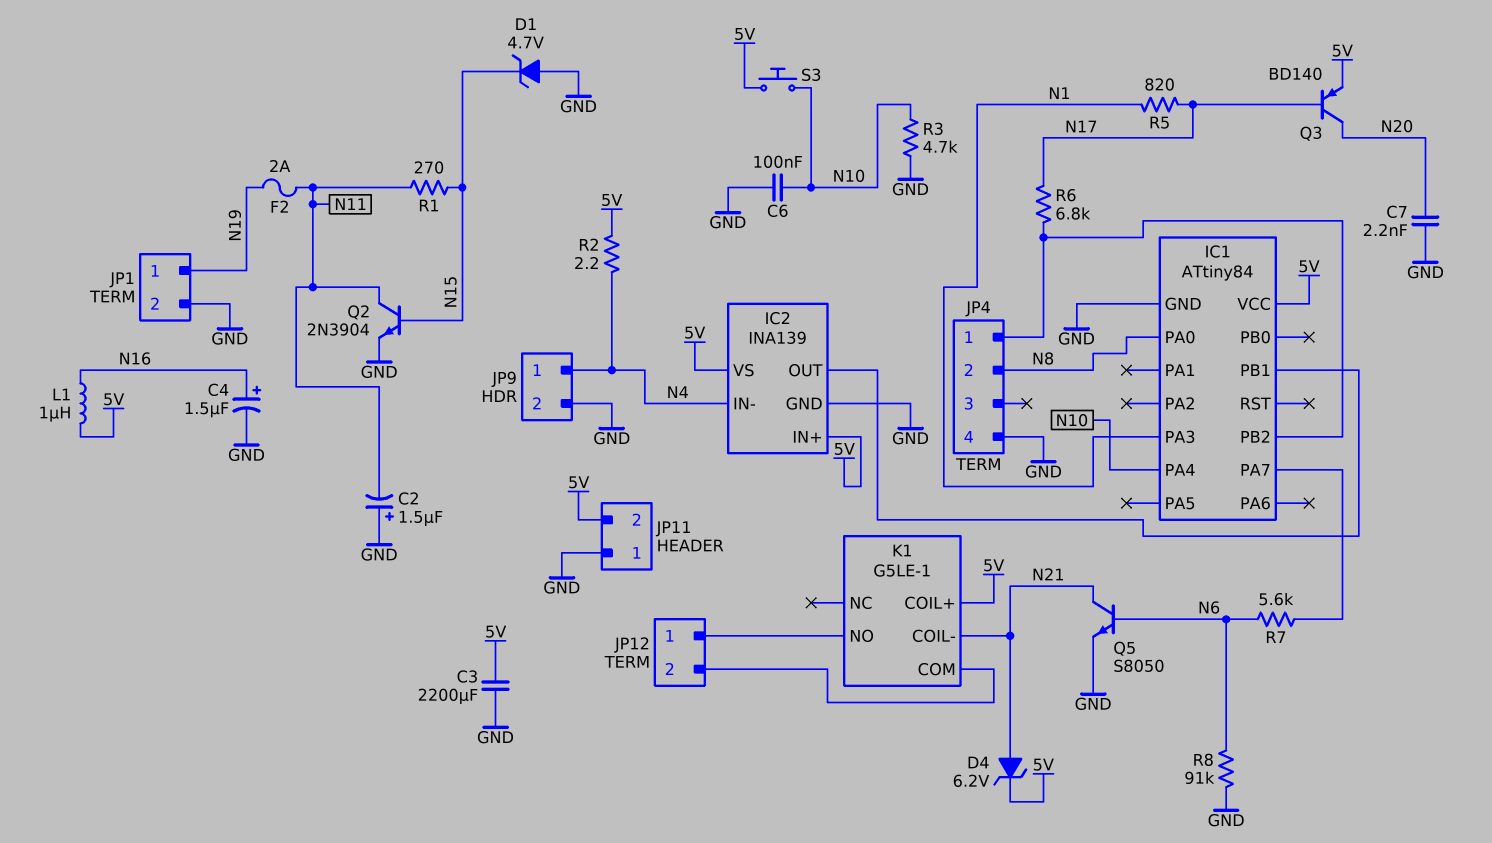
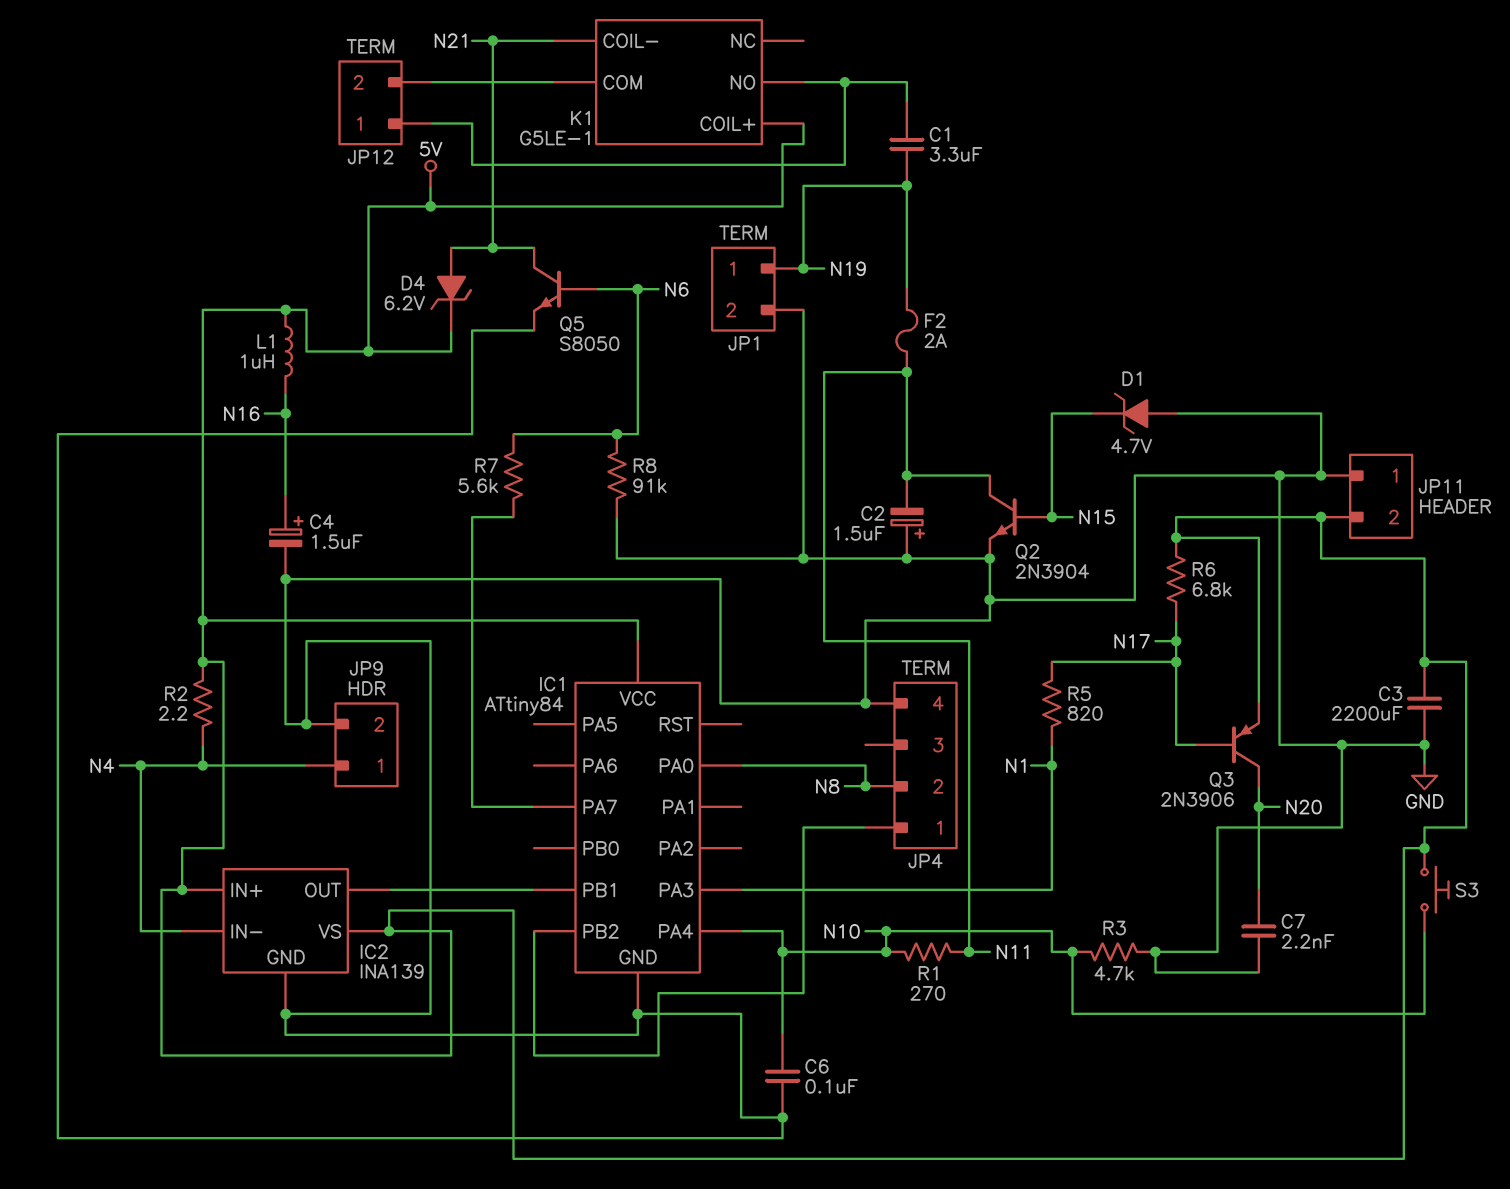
C1: none -> 3.3uF (JP12/1, N19)
Q3: PNP BD140 (B N17, C N20, E 5V) -> PNP 2N3906 (B N17, C N20, E 5V)
R1: 270 (N11, N15) -> 270 (N10, N11)
R6: 6.8k (IC1/PB2, N17) -> 6.8k (5V, N17)

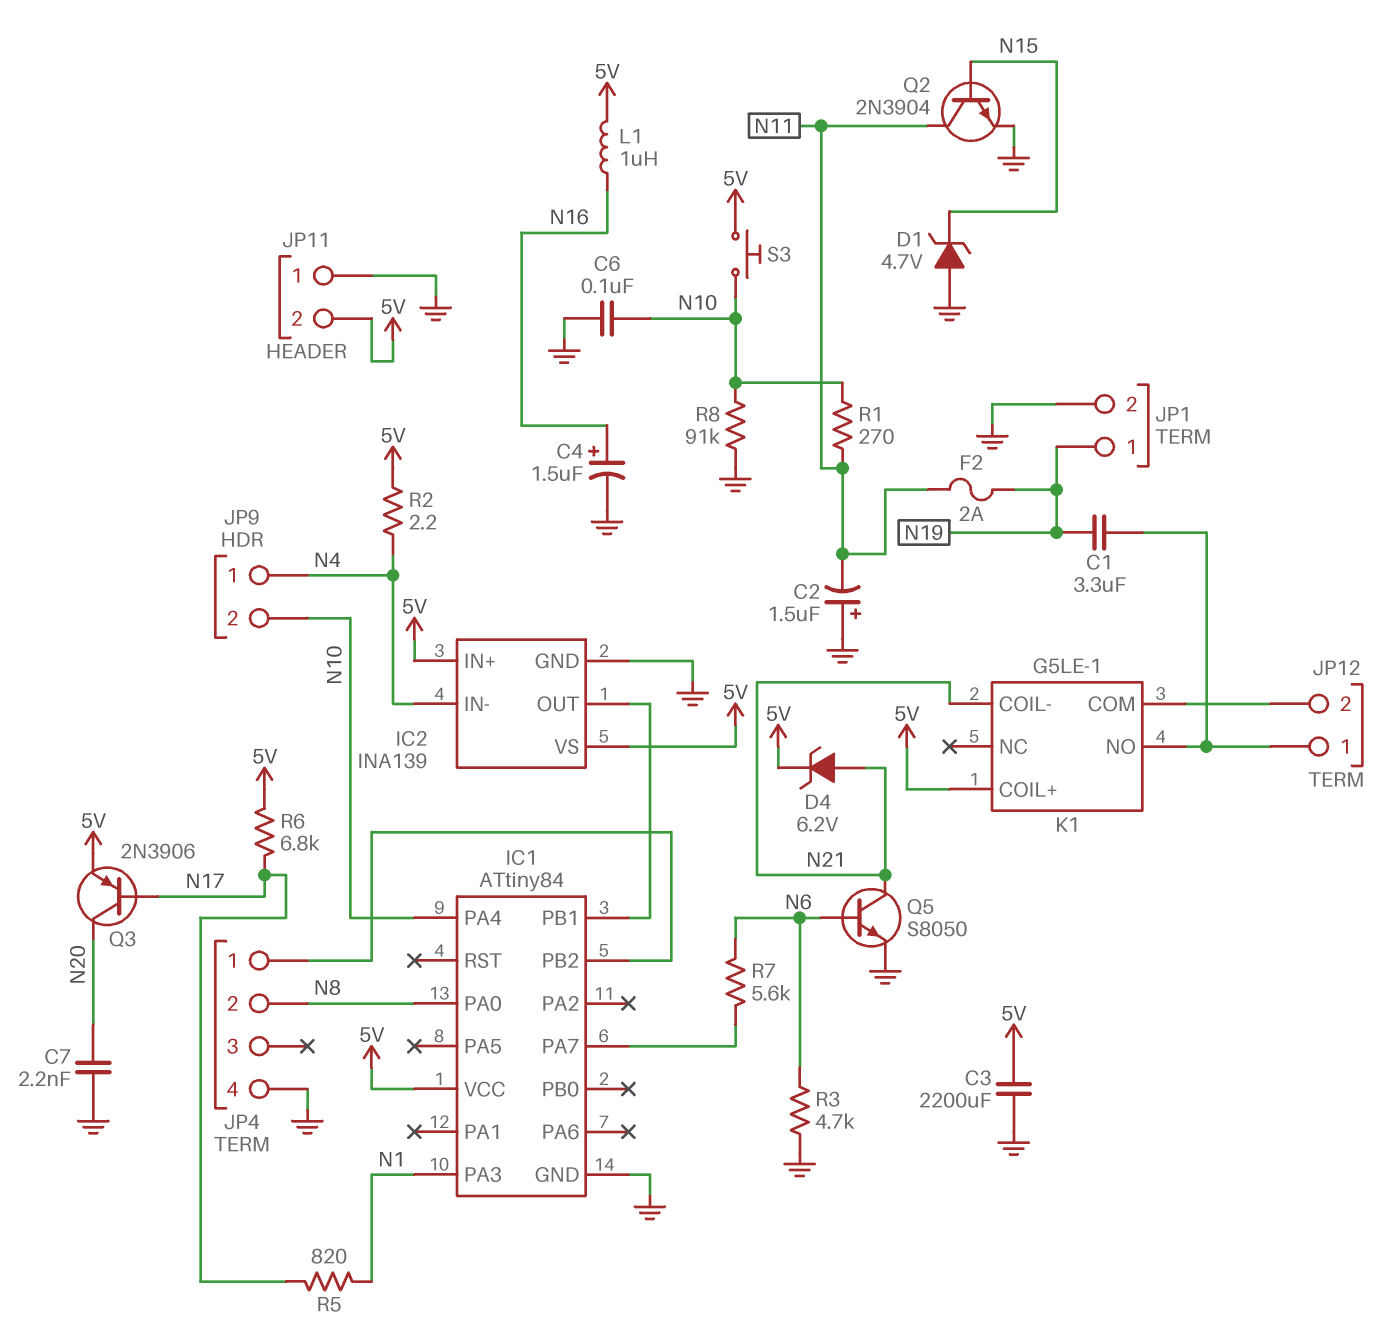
JP9 pin 2: GND -> N10
R3: 4.7k (GND, N10) -> 4.7k (GND, N6)
R8: 91k (GND, N6) -> 91k (GND, N10)

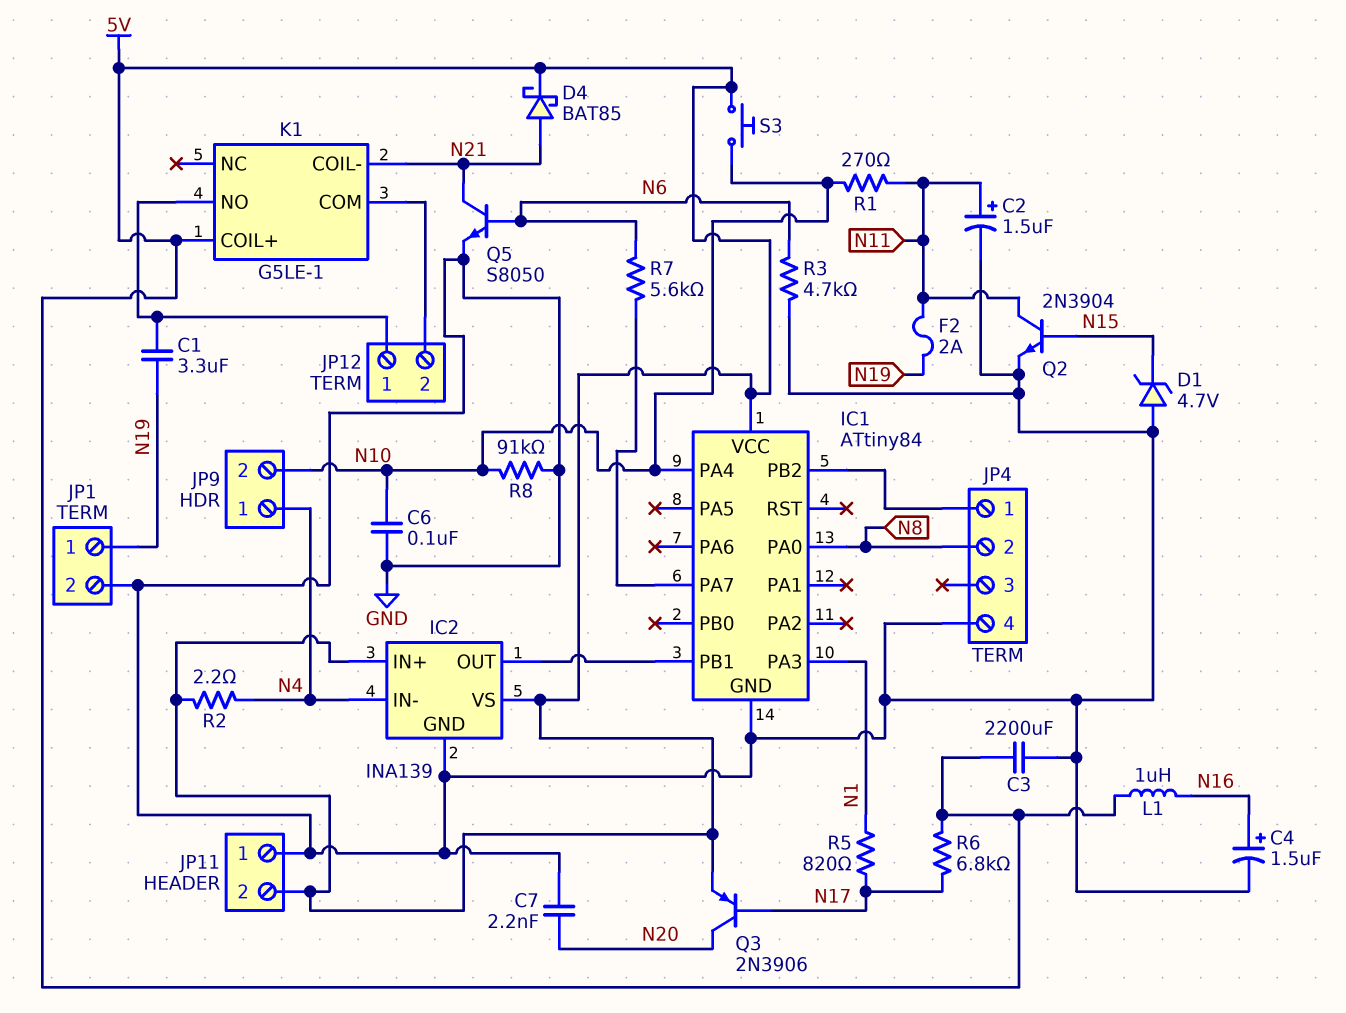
C2: 1.5uF (plus GND, minus N11) -> 1.5uF (plus N11, minus GND)
D4: zener 6.2V (A N21, K 5V) -> schottky BAT85 (A N21, K 5V)

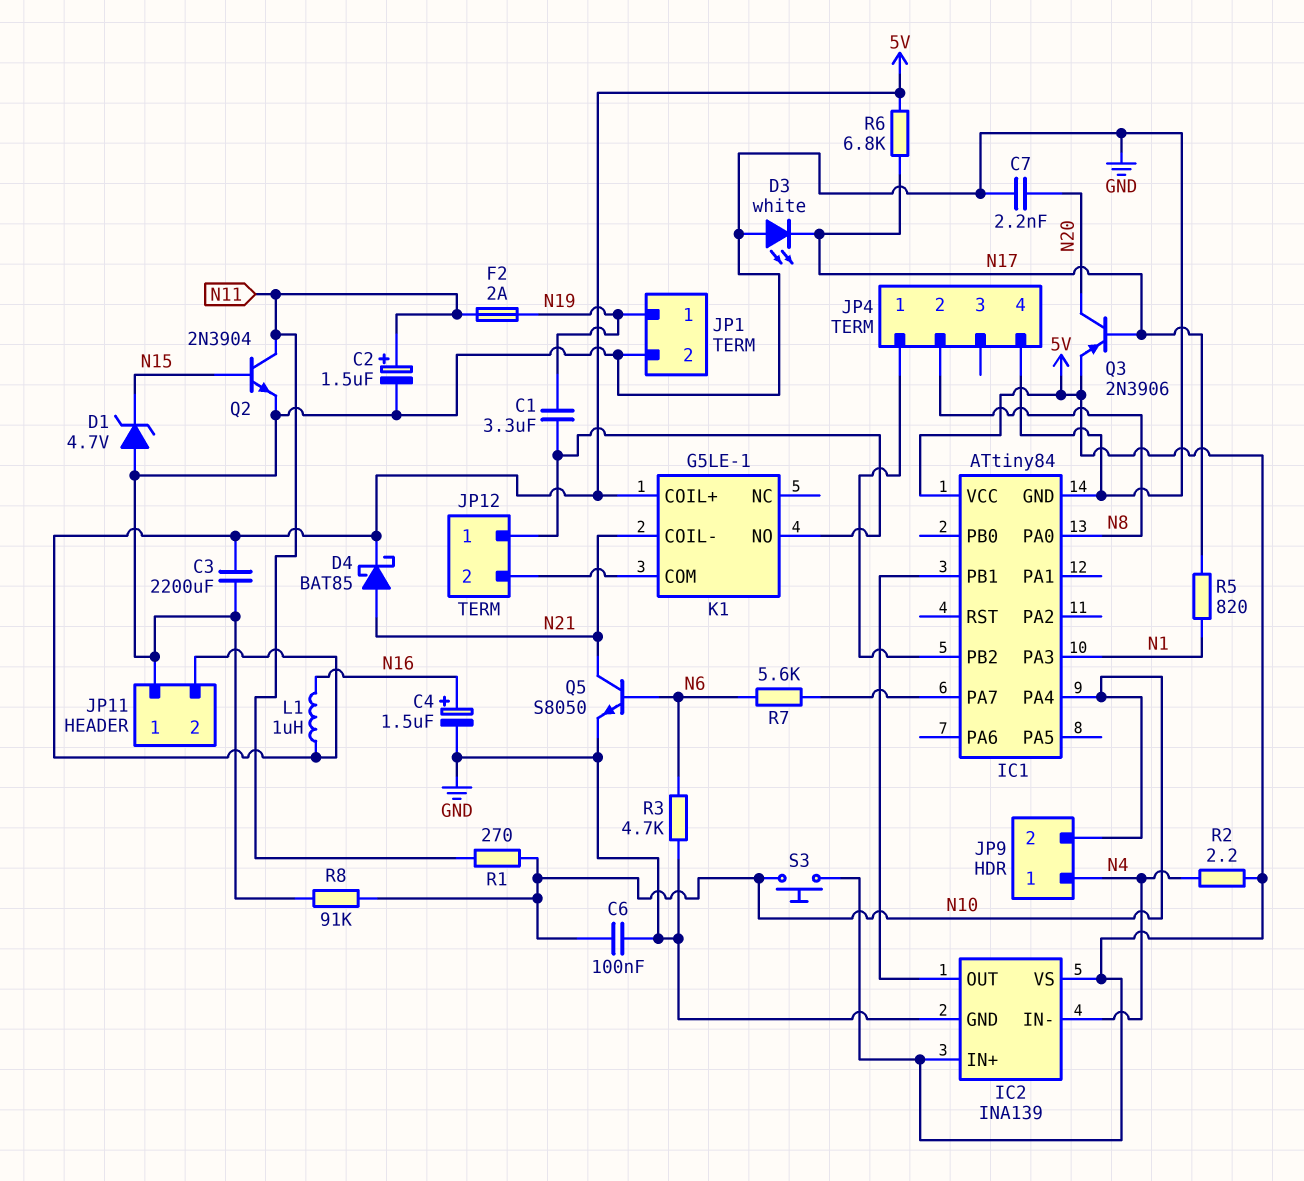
D3: none -> LED white (A GND, K N17)

